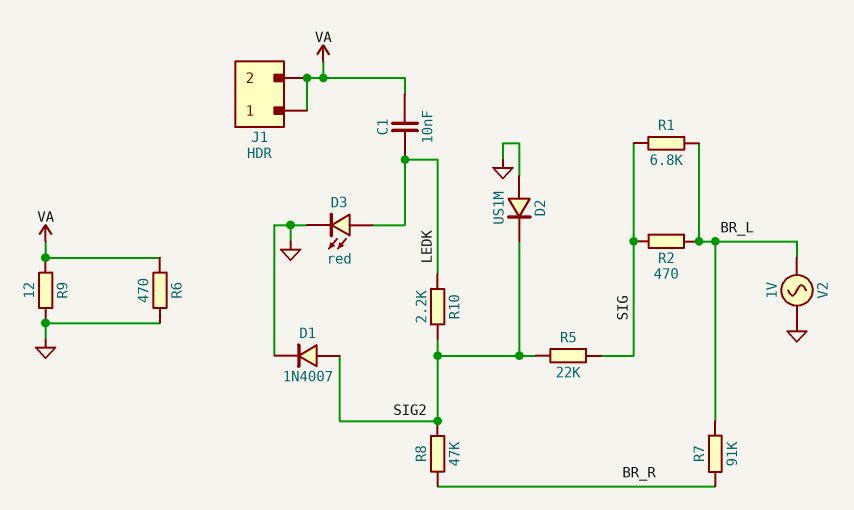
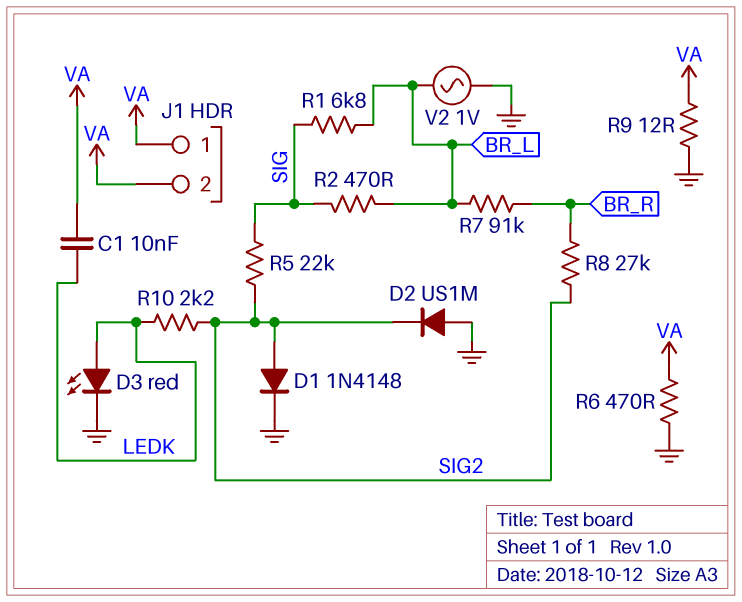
D1: diode 1N4007 (A SIG2, K GND) -> diode 1N4148 (A SIG2, K GND)
R8: 47k (BR_R, SIG2) -> 27k (BR_R, SIG2)

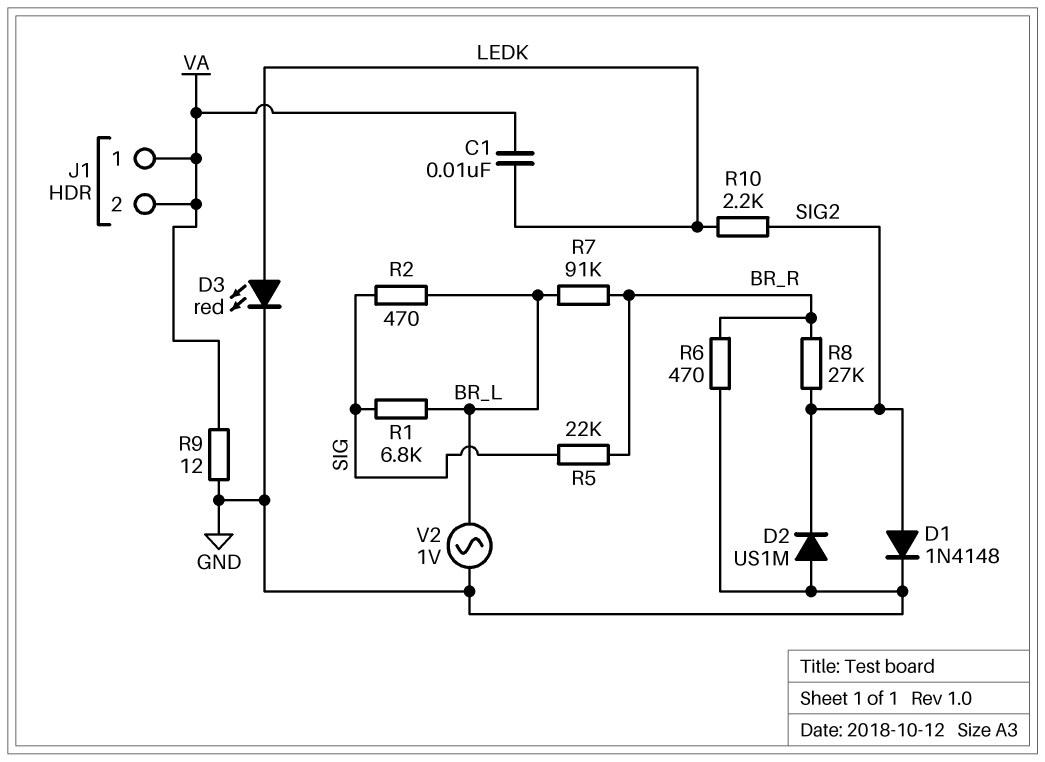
R5: 22k (SIG, SIG2) -> 22k (BR_R, SIG)
R6: 470 (GND, VA) -> 470 (BR_R, GND)

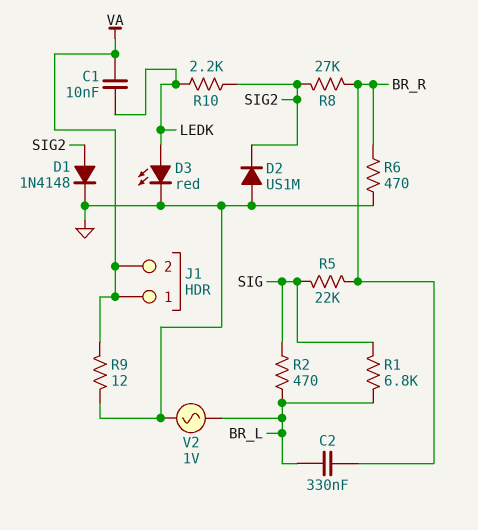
C2: none -> 330nF (BR_L, BR_R)
R7: 91k (BR_L, BR_R) -> none

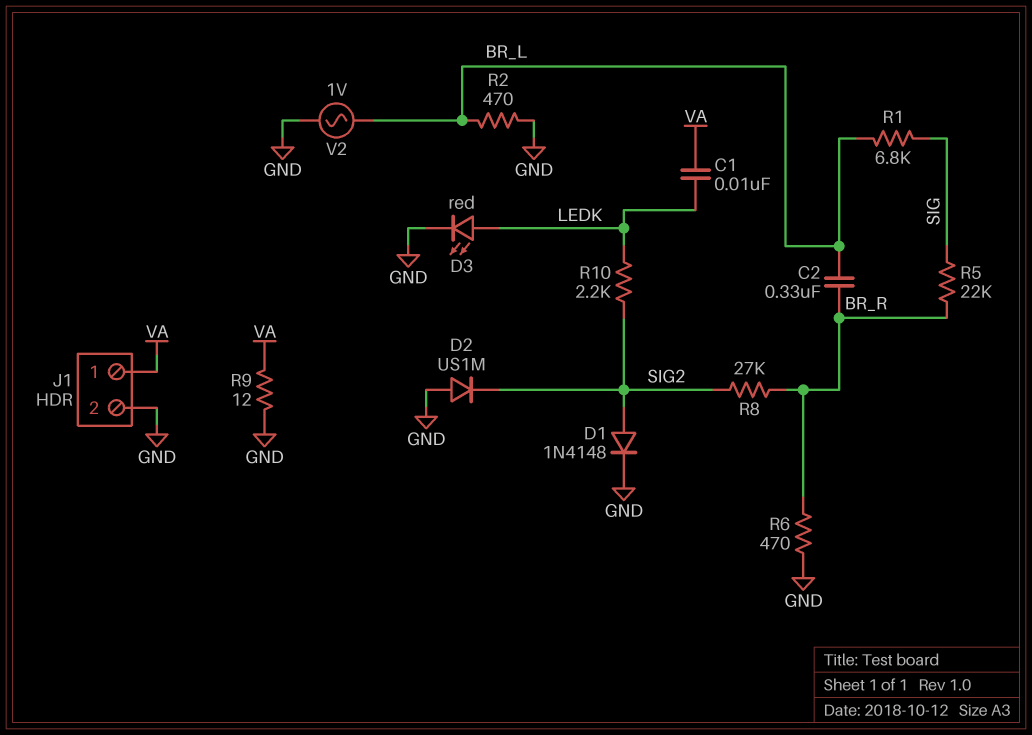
J1 pin 2: VA -> GND
R2: 470 (BR_L, SIG) -> 470 (BR_L, GND)

